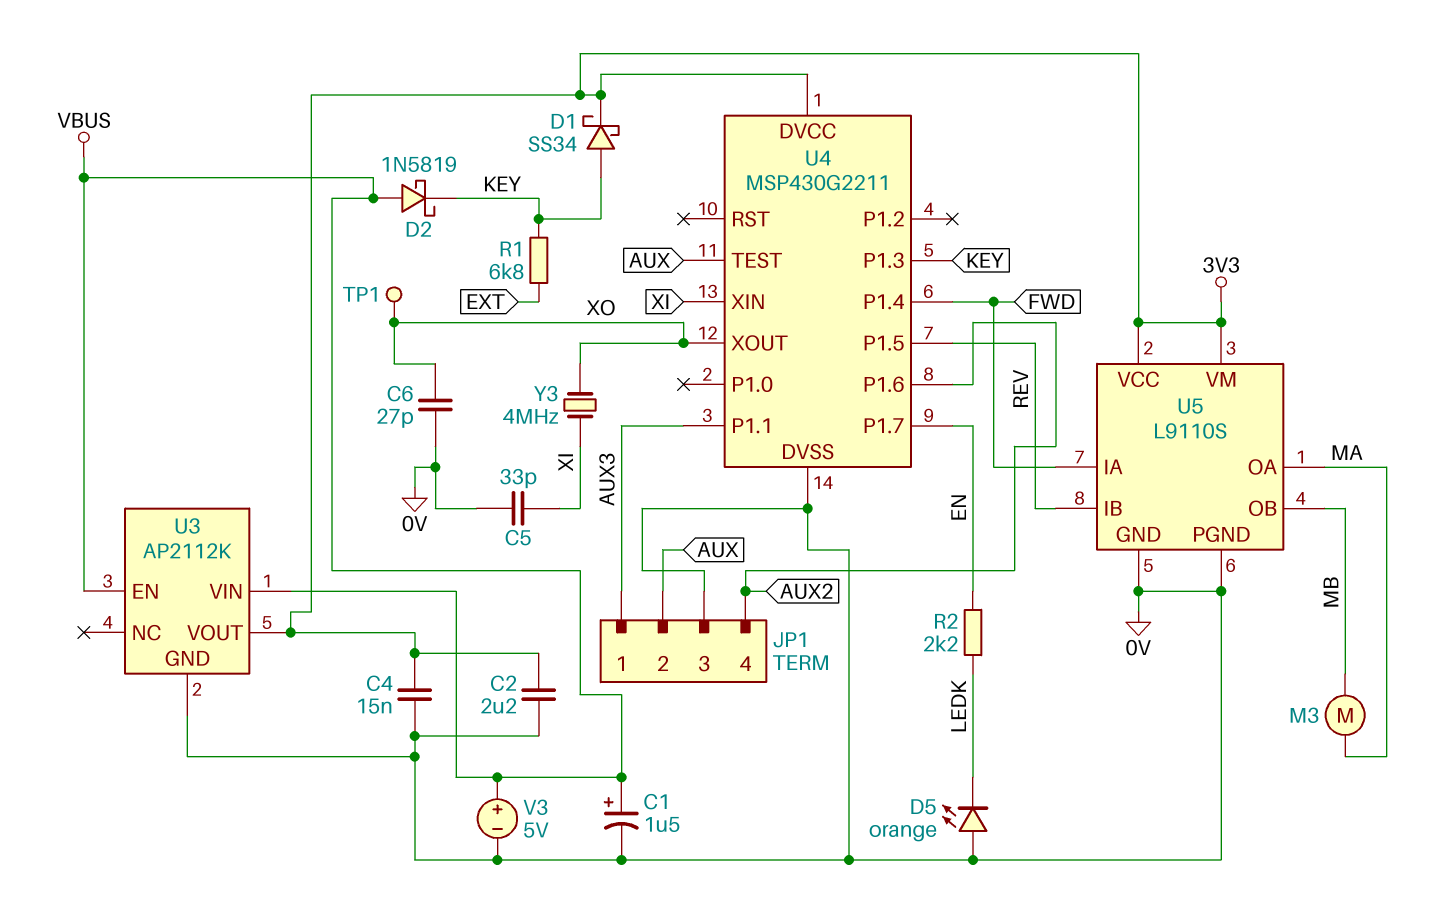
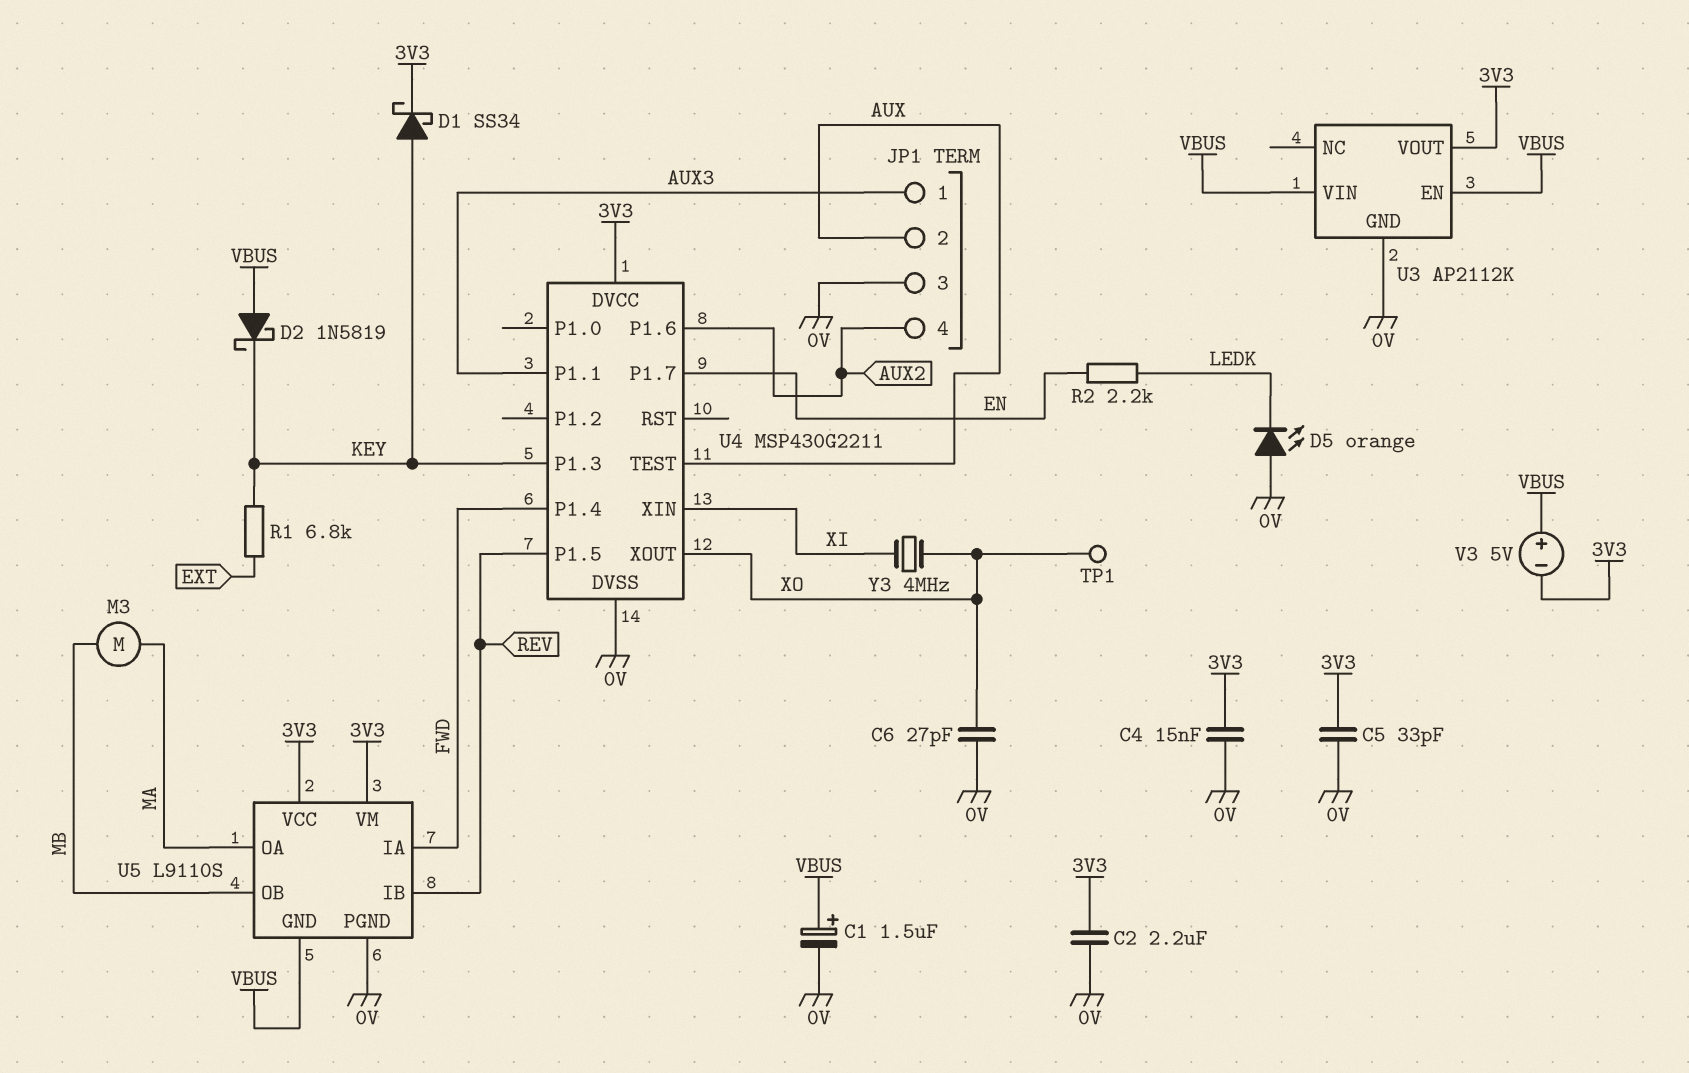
C5: 33pF (0V, XI) -> 33pF (0V, 3V3)
U5 pin GND: 0V -> VBUS
V3: 5V (plus VBUS, minus 0V) -> 5V (plus VBUS, minus 3V3)

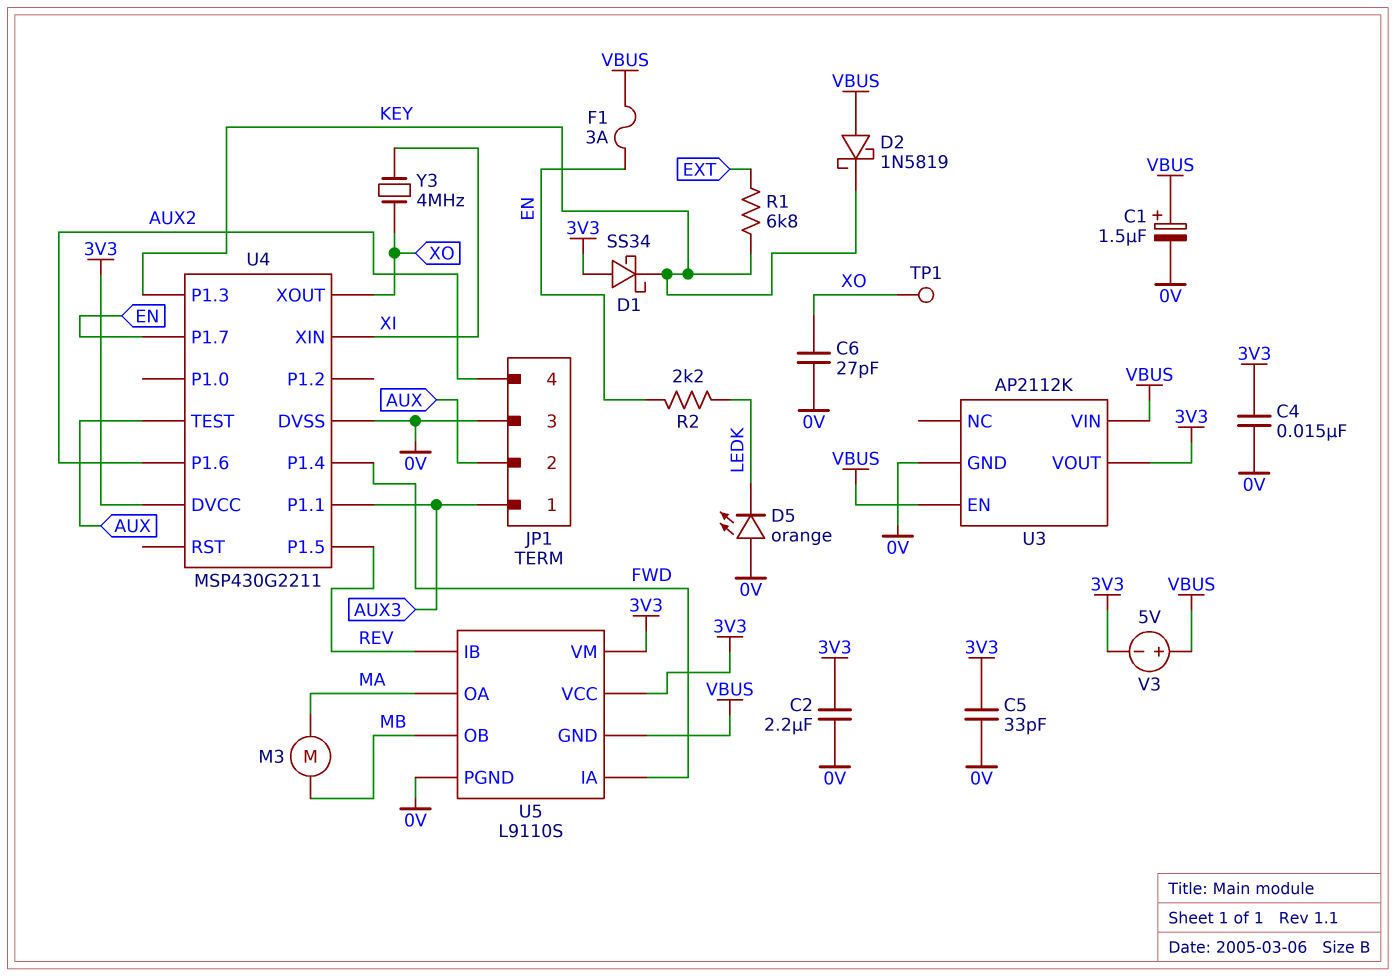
D1: schottky SS34 (A KEY, K 3V3) -> schottky SS34 (A 3V3, K KEY)
F1: none -> 3A (EN, VBUS)

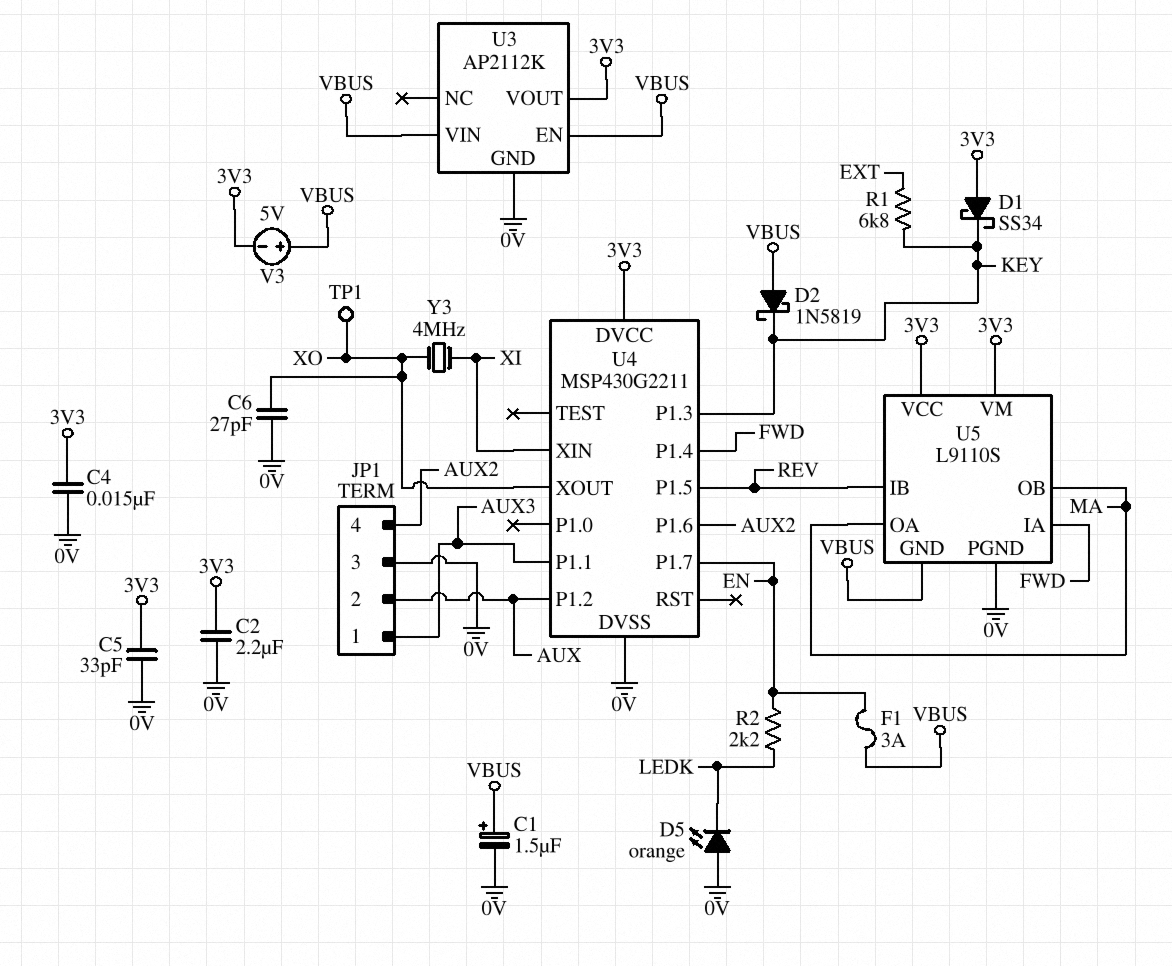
M3: motor (MA, MB) -> none
U4 pin P1.2: none -> AUX
U4 pin TEST: AUX -> none
U5 pin OB: MB -> MA

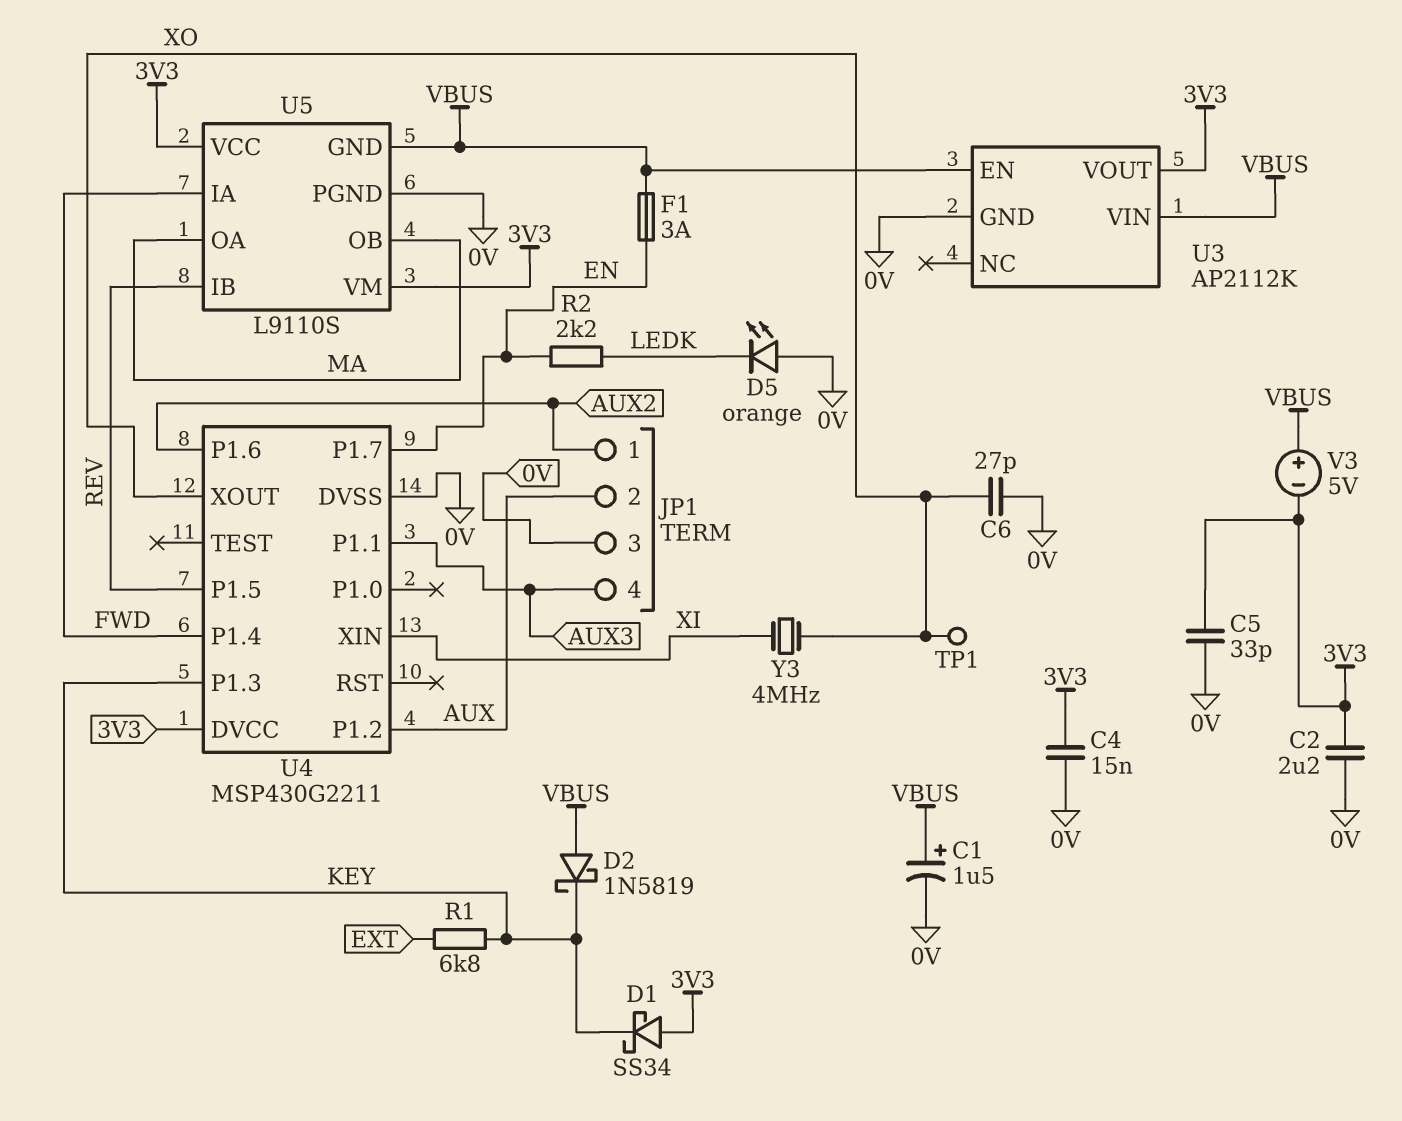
JP1 pin 1: AUX3 -> AUX2
JP1 pin 4: AUX2 -> AUX3

